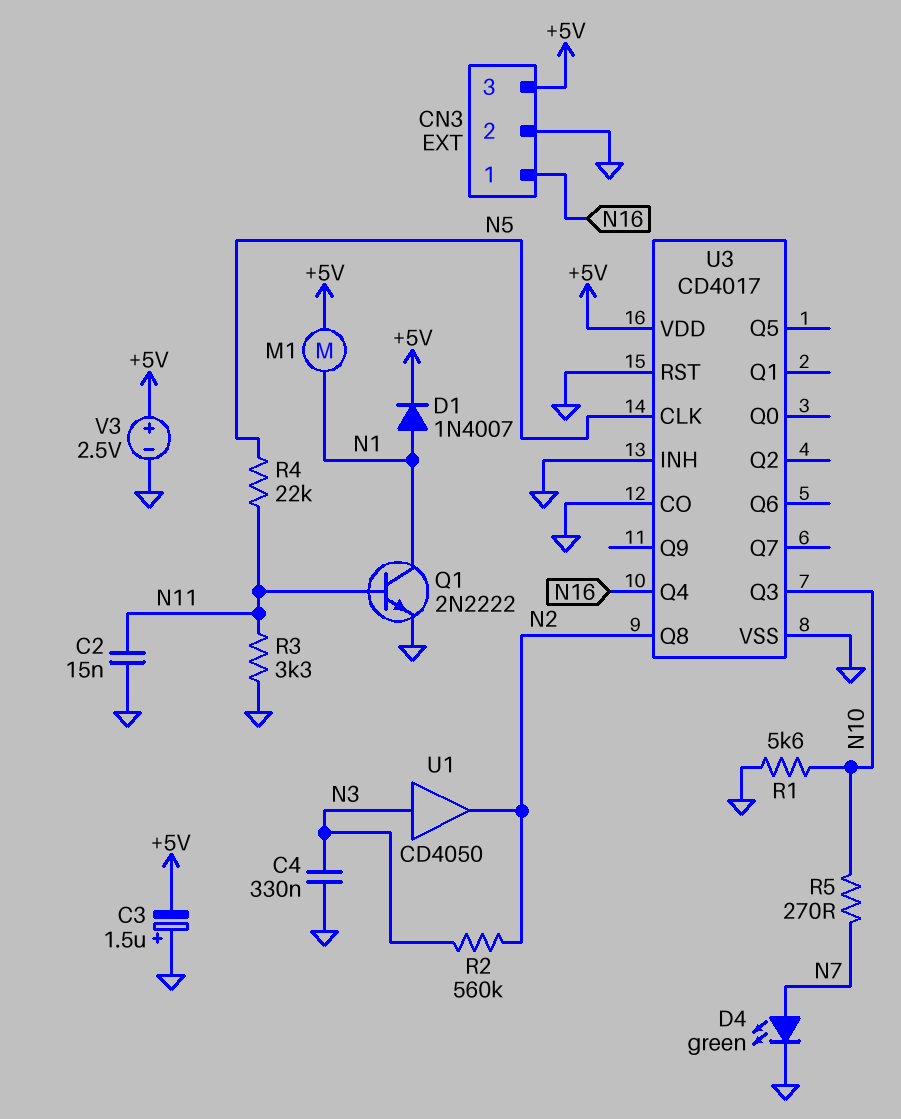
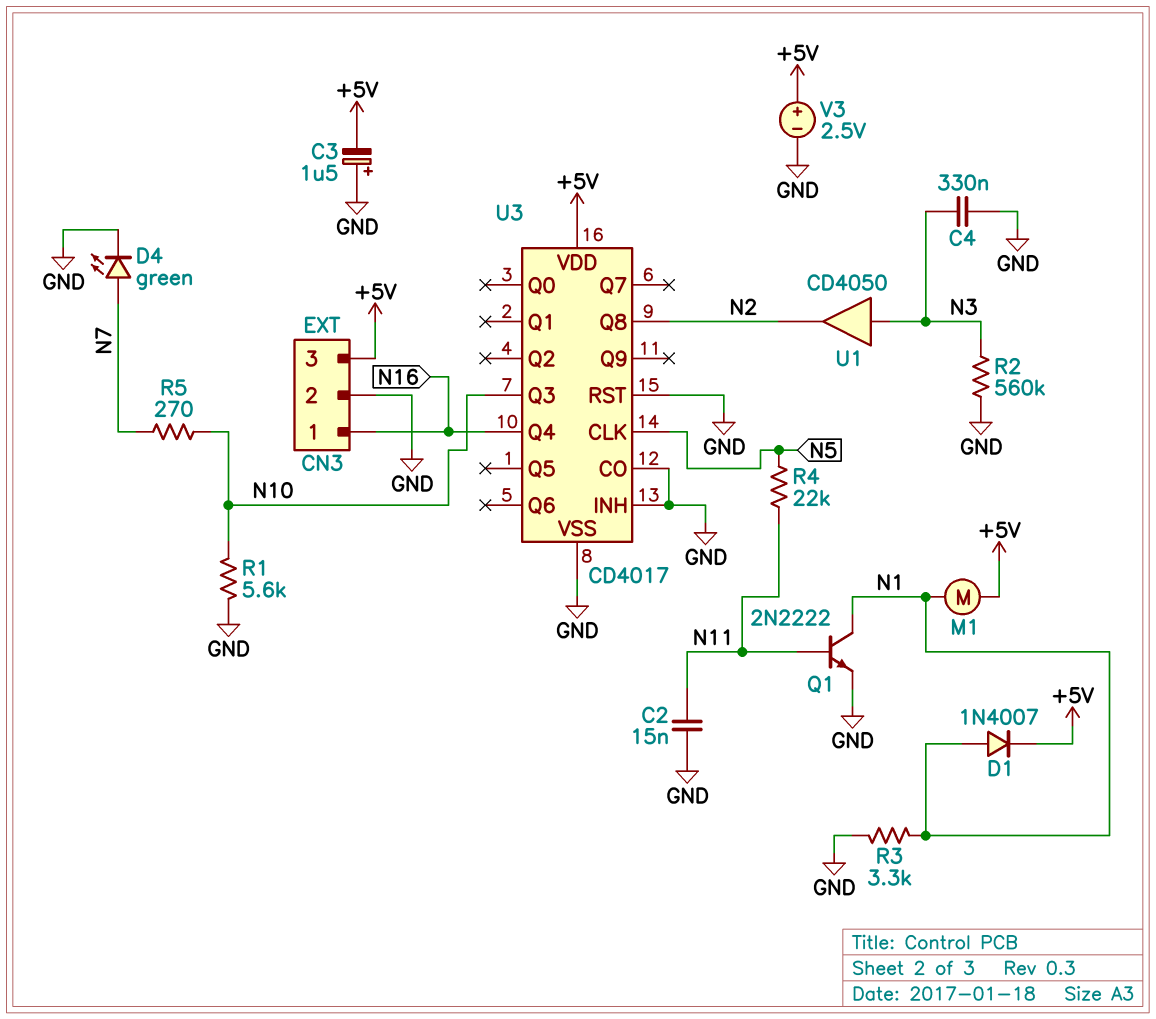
R2: 560k (N2, N3) -> 560k (GND, N3)
R3: 3.3k (GND, N11) -> 3.3k (GND, N1)

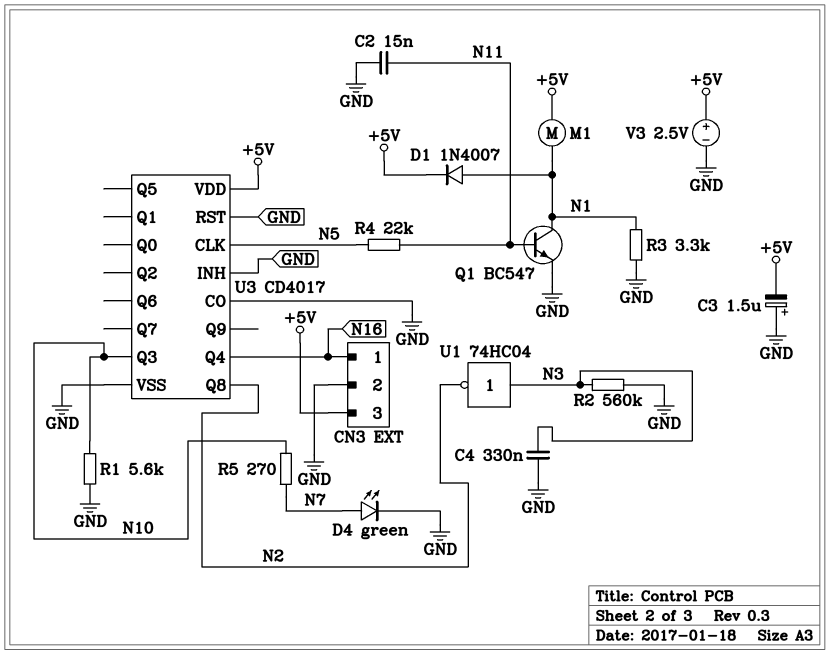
Q1: NPN 2N2222 (B N11, C N1, E GND) -> NPN BC547 (B N11, C N1, E GND)
U1: buffer CD4050 (in N3, out N2) -> NOT 74HC04 (in N3, out N2)

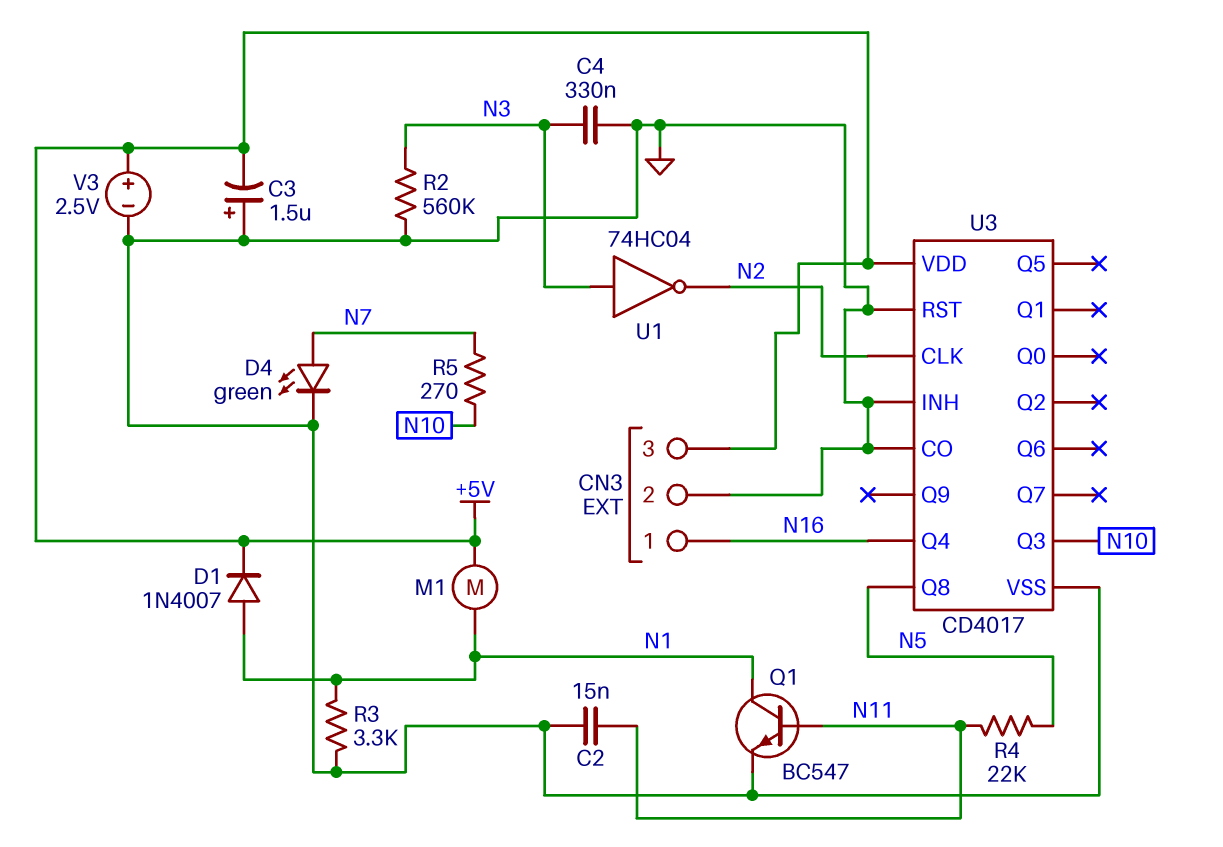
R1: 5.6k (GND, N10) -> none
U3 pin CLK: N5 -> N2
U3 pin Q8: N2 -> N5

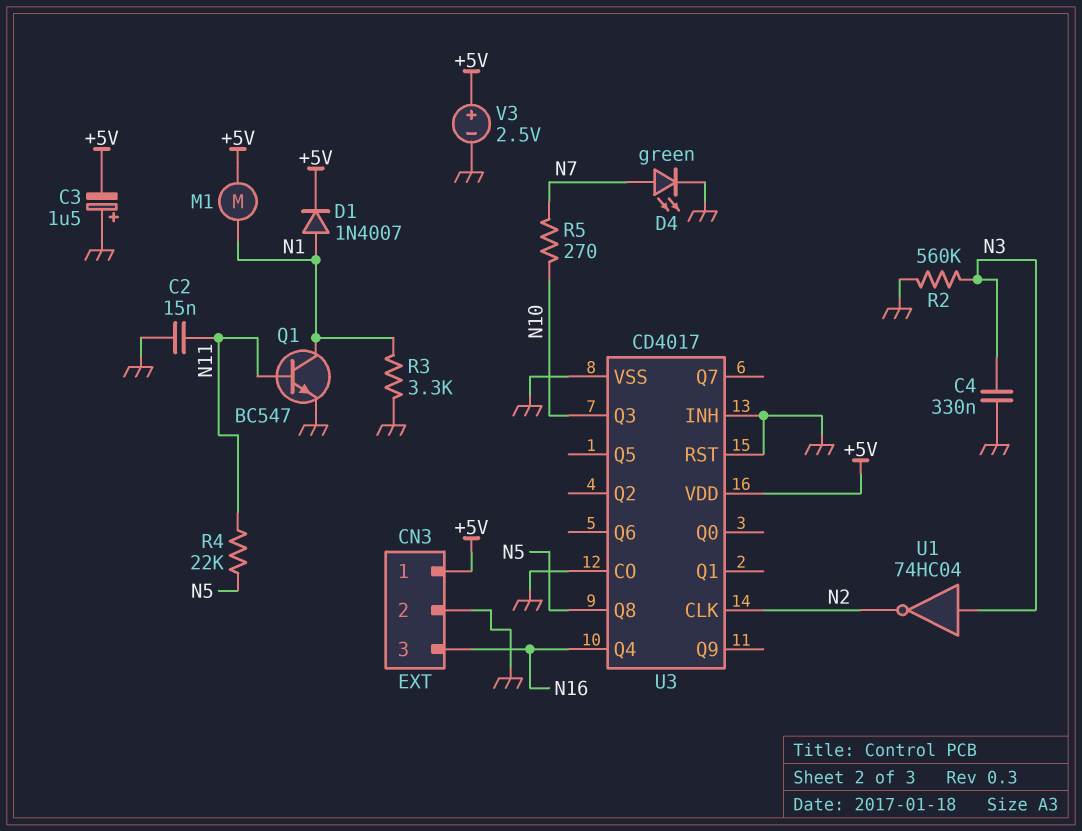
CN3 pin 1: N16 -> +5V
CN3 pin 3: +5V -> N16

